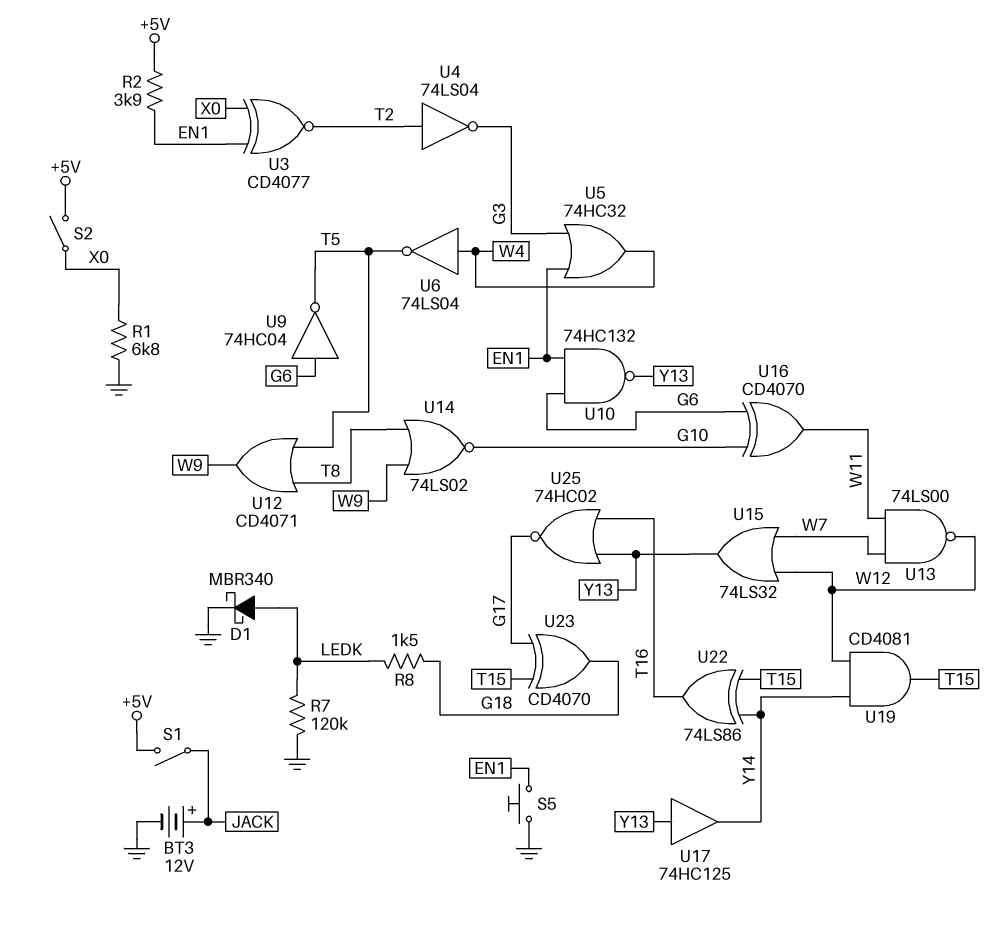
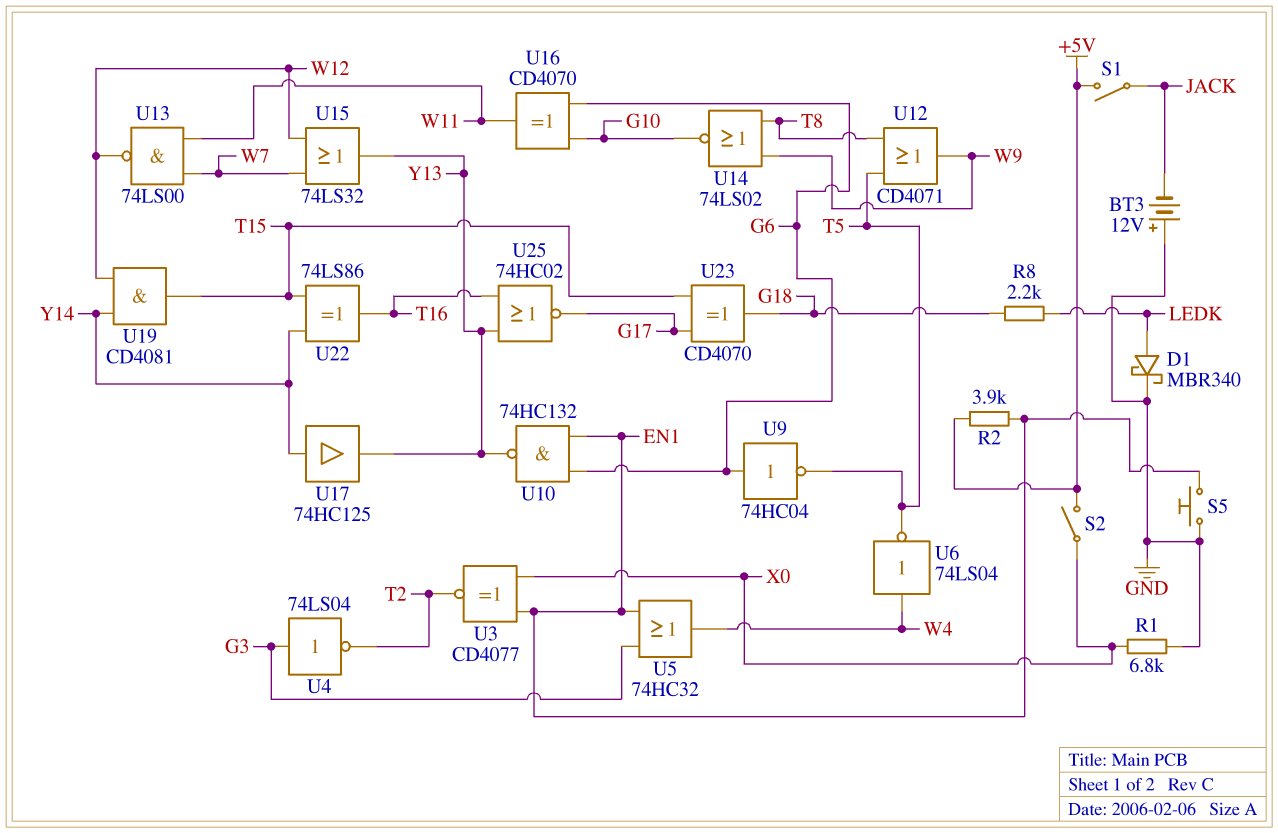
BT3: 12V (plus JACK, minus GND) -> 12V (plus GND, minus JACK)
R7: 120k (GND, LEDK) -> none
R8: 1.5k (G18, LEDK) -> 2.2k (G18, LEDK)
U4: NOT 74LS04 (in T2, out G3) -> NOT 74LS04 (in G3, out T2)
U17: buffer 74HC125 (in Y13, out Y14) -> buffer 74HC125 (in Y14, out Y13)

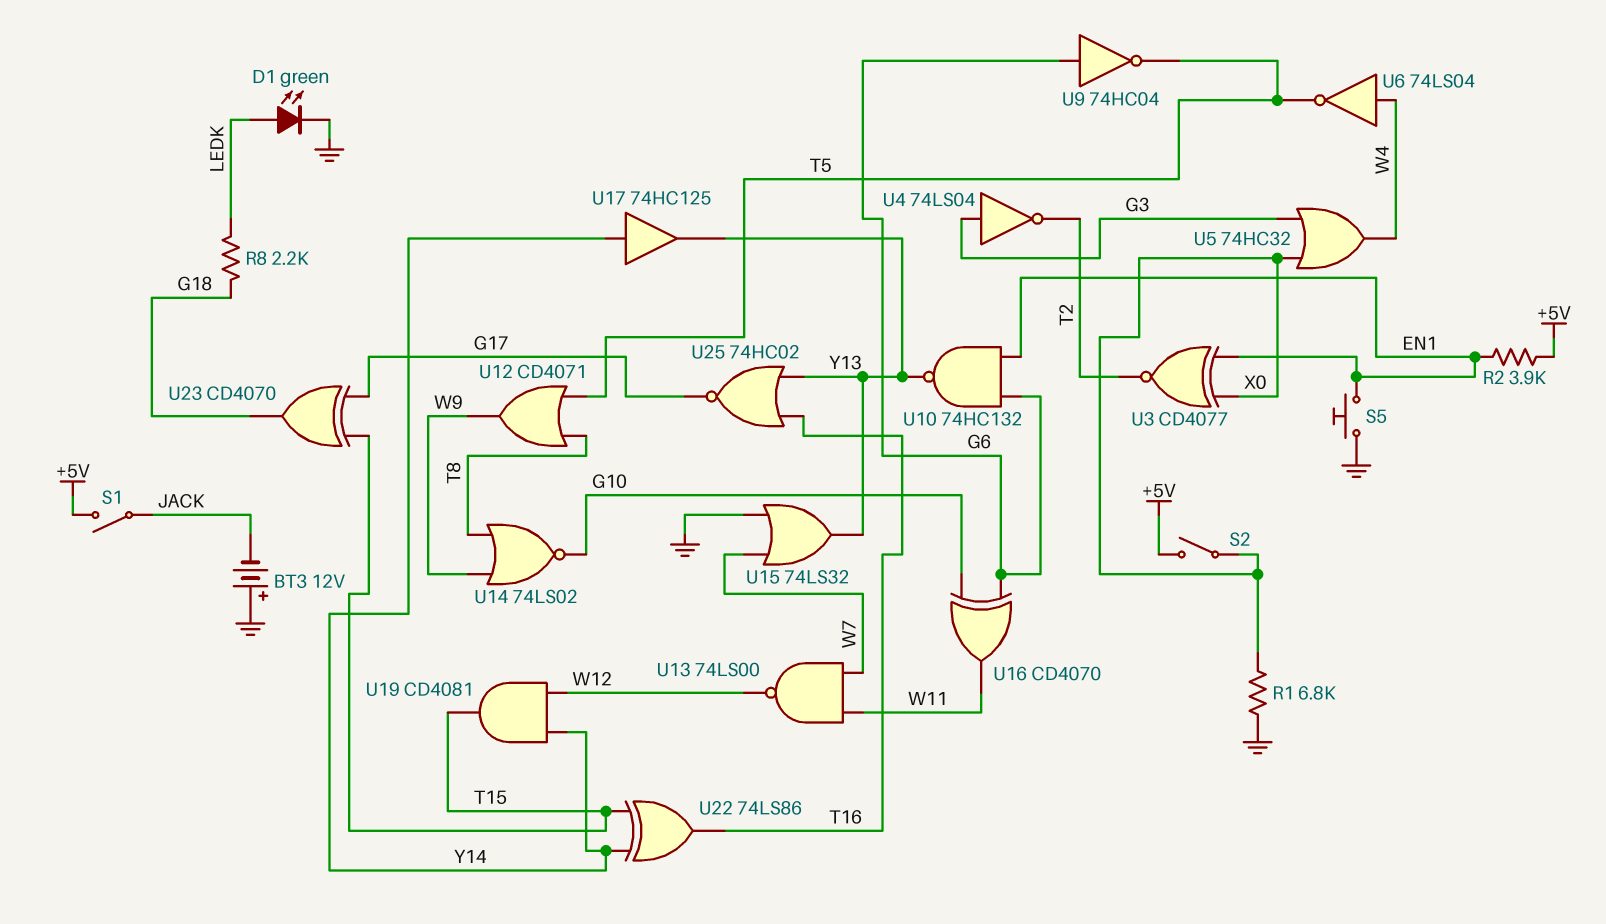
D1: schottky MBR340 (A LEDK, K GND) -> LED green (A LEDK, K GND)
U5: OR 74HC32 (in EN1, in G3, out W4) -> OR 74HC32 (in G3, in X0, out W4)
U15: OR 74LS32 (in W7, in W12, out Y13) -> OR 74LS32 (in GND, in W7, out Y13)

